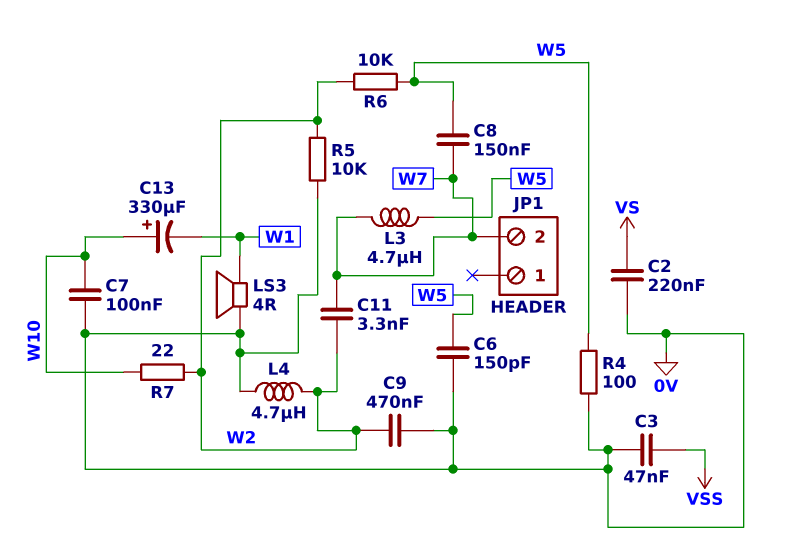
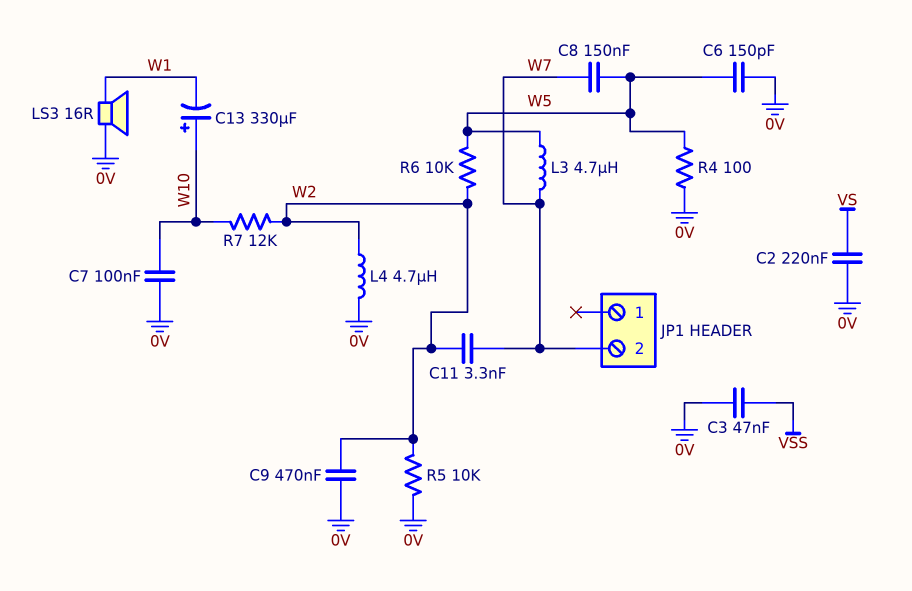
LS3: speaker 4R (0V, W1) -> speaker 16R (0V, W1)
R7: 22 (W2, W10) -> 12k (W2, W10)

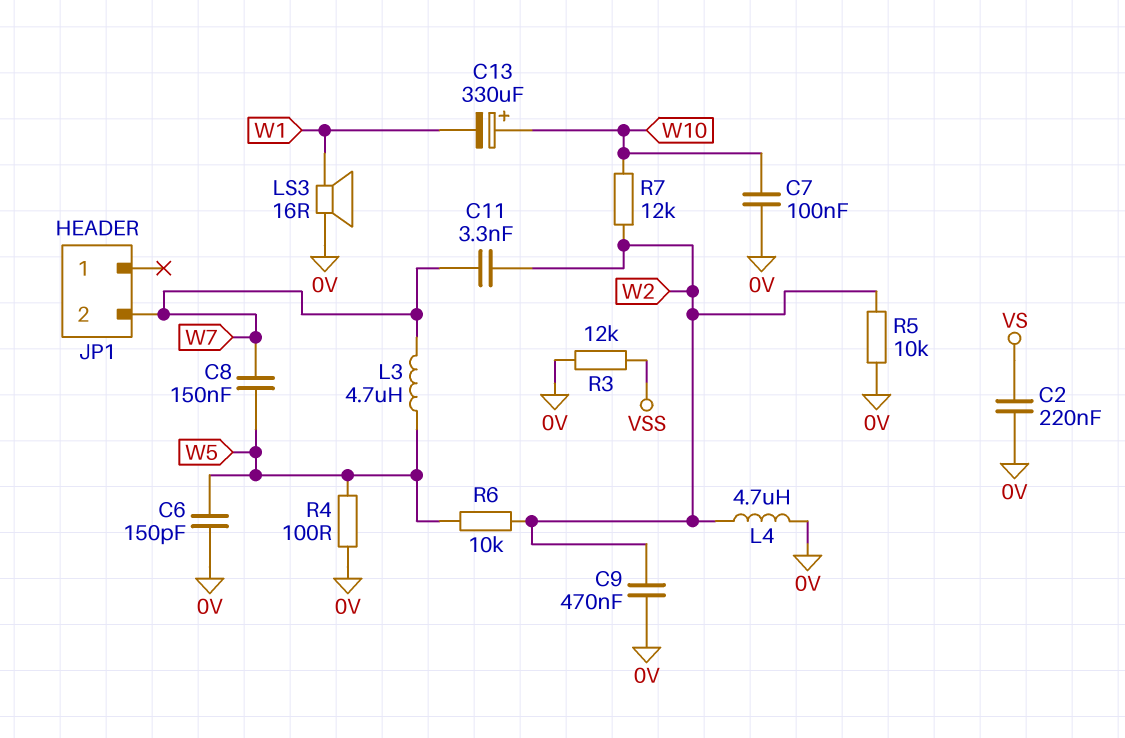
C3: 47nF (0V, VSS) -> none
R3: none -> 12k (0V, VSS)

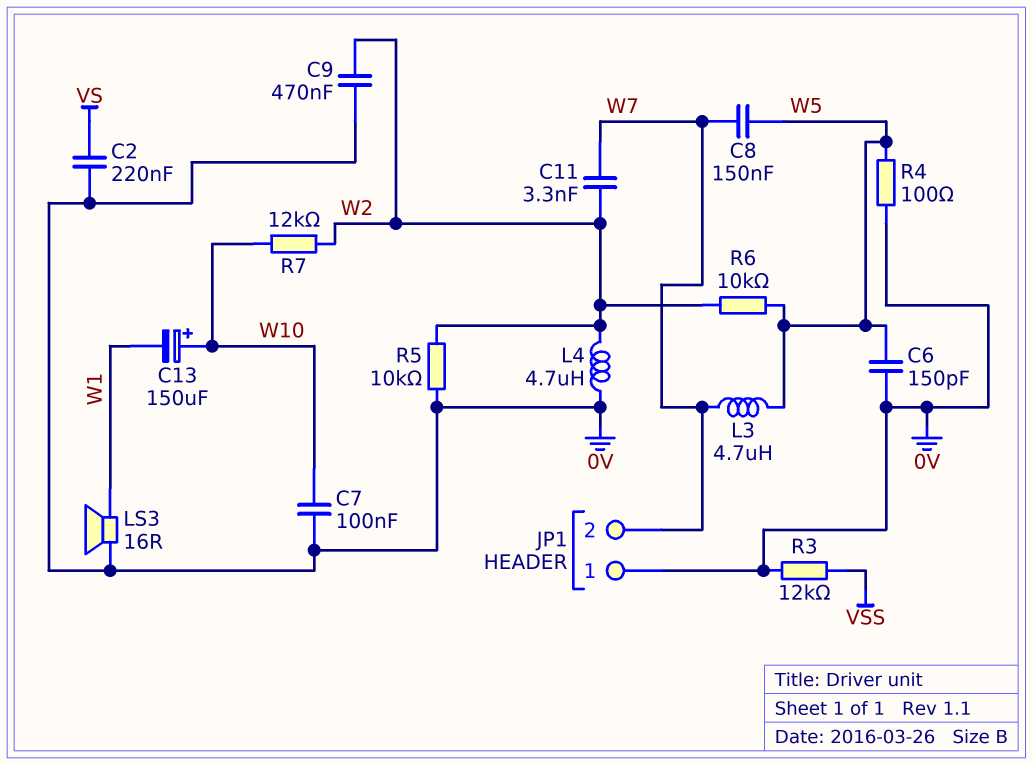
C13: 330uF (plus W10, minus W1) -> 150uF (plus W10, minus W1)
JP1 pin 1: none -> 0V

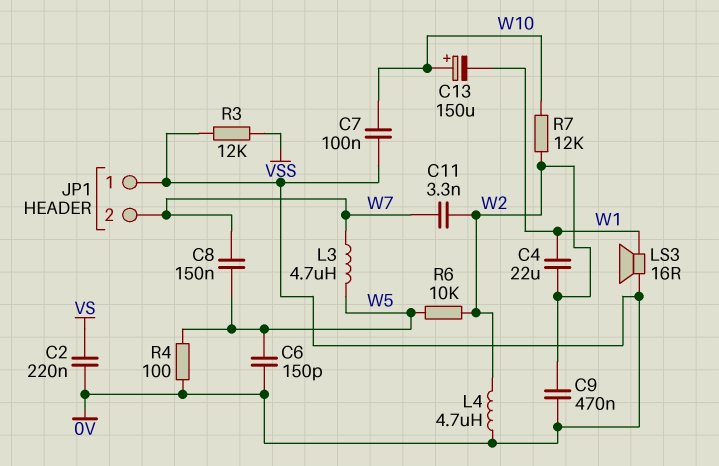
C4: none -> 22uF (W1, W2)
R5: 10k (0V, W2) -> none

